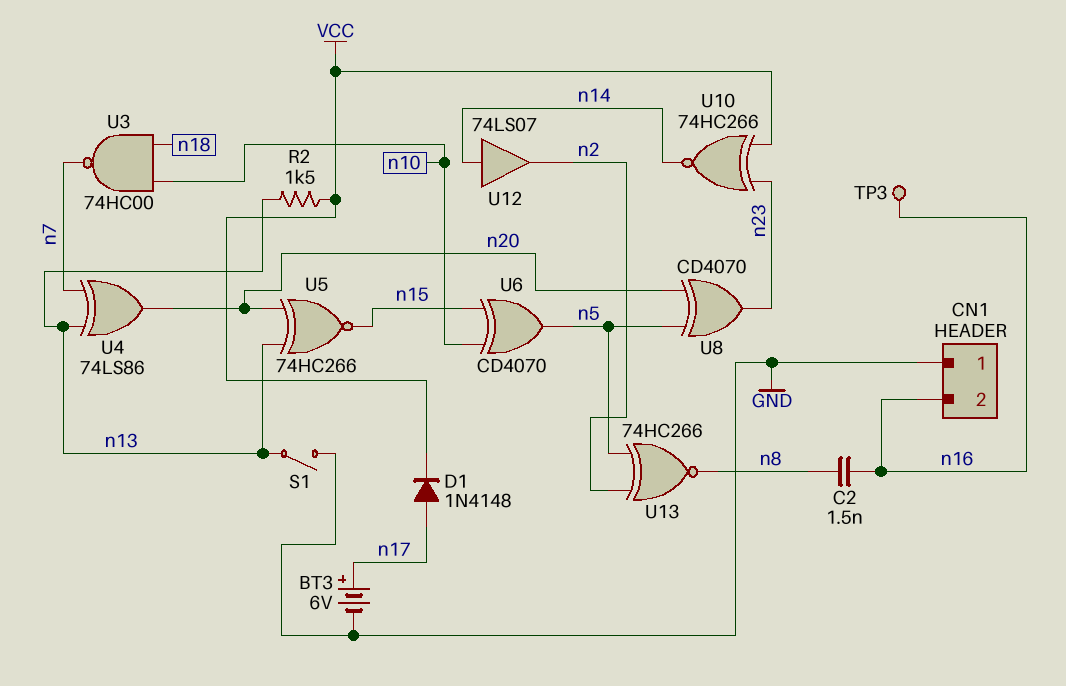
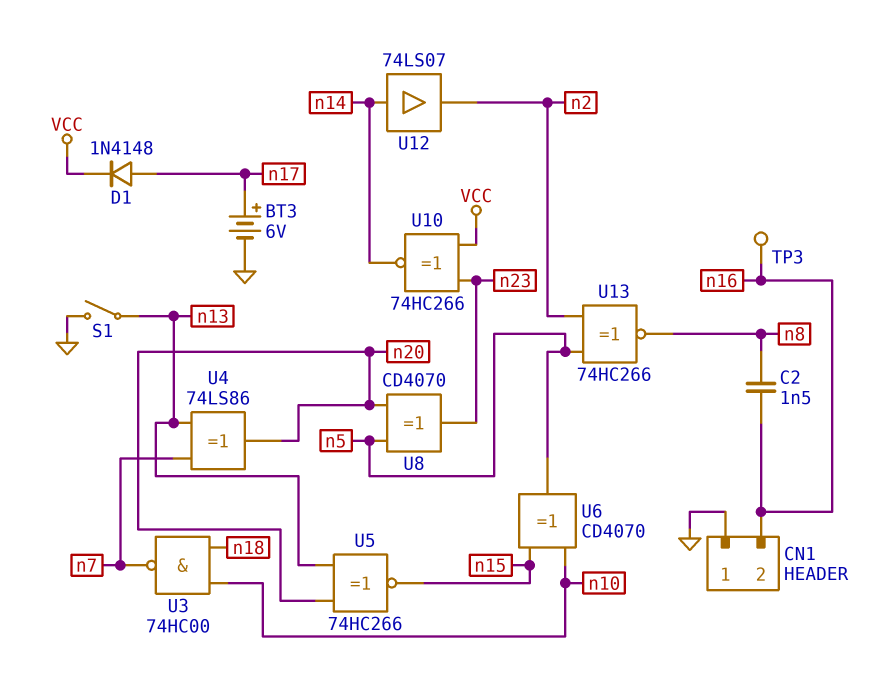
R2: 1.5k (VCC, n13) -> none

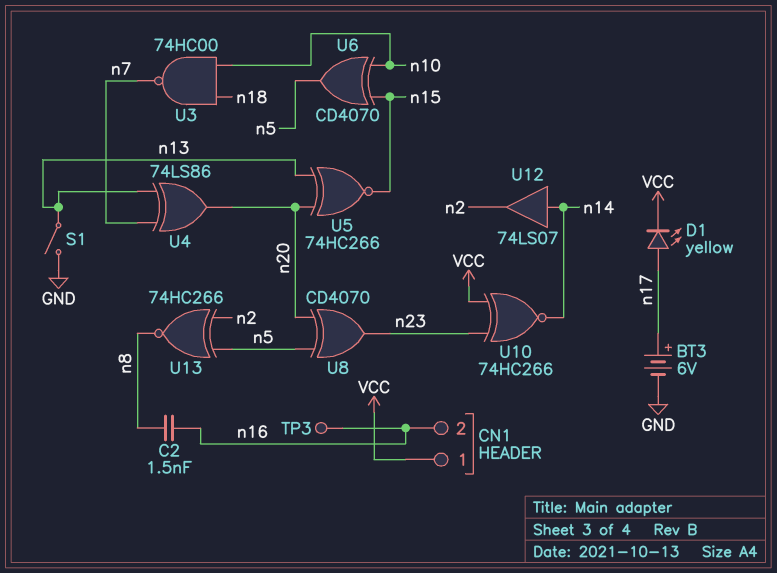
CN1 pin 1: GND -> VCC
D1: diode 1N4148 (A n17, K VCC) -> LED yellow (A n17, K VCC)

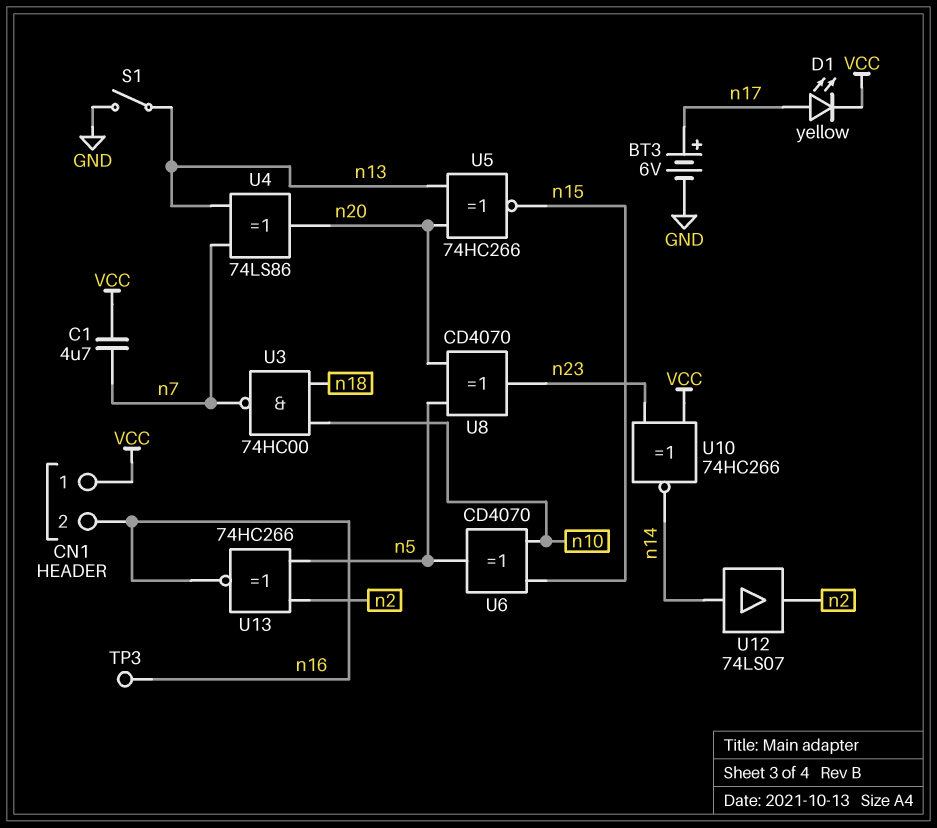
C1: none -> 4.7uF (VCC, n7)
C2: 1.5nF (n8, n16) -> none
U13: XNOR 74HC266 (in n2, in n5, out n8) -> XNOR 74HC266 (in n2, in n5, out n16)

